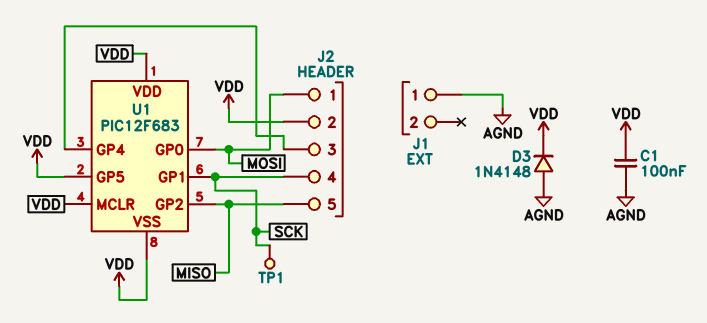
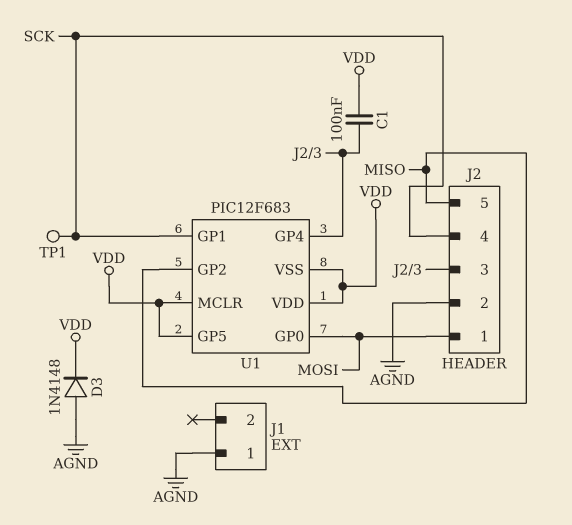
C1: 100nF (AGND, VDD) -> 100nF (J2/3, VDD)
J2 pin 2: VDD -> AGND

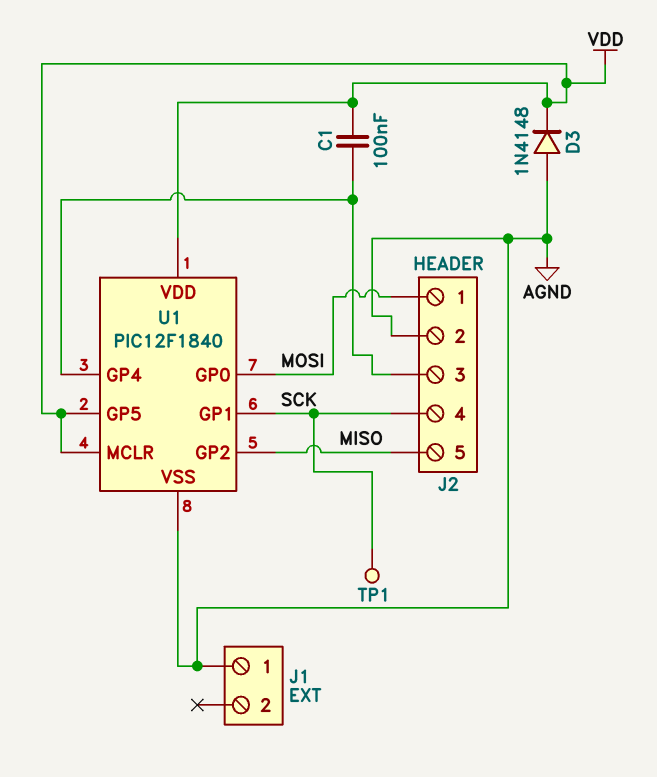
U1: PIC12F683 -> PIC12F1840
U1 pin VSS: VDD -> AGND

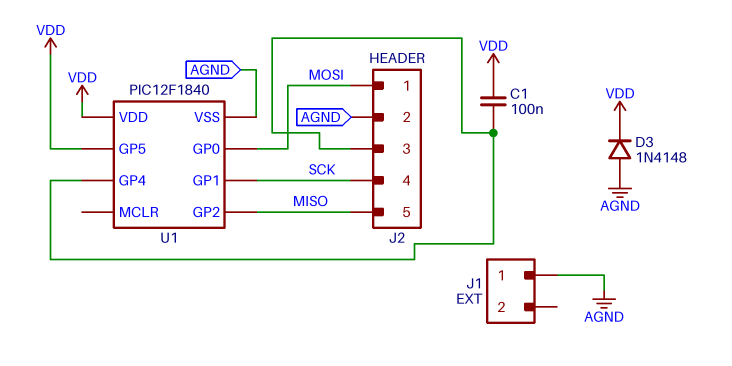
TP1: test point (SCK) -> none
U1 pin MCLR: VDD -> none

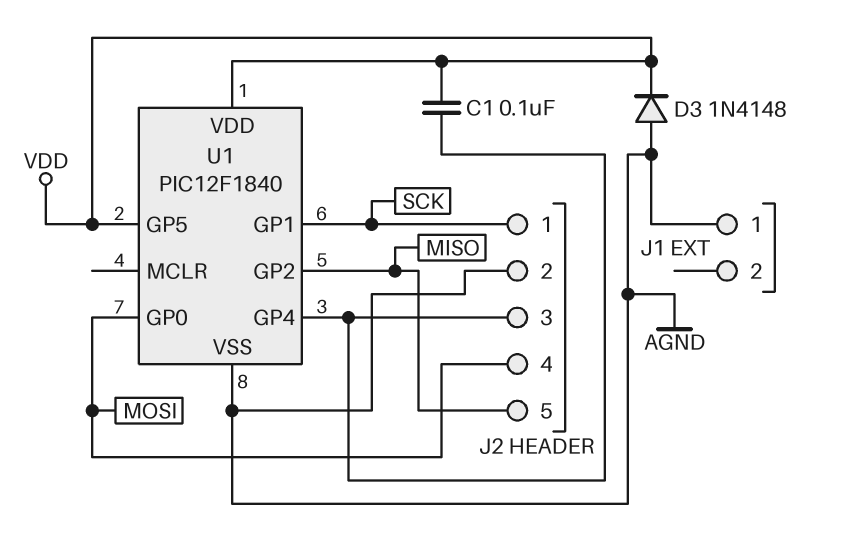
J2 pin 1: MOSI -> SCK
J2 pin 4: SCK -> MOSI

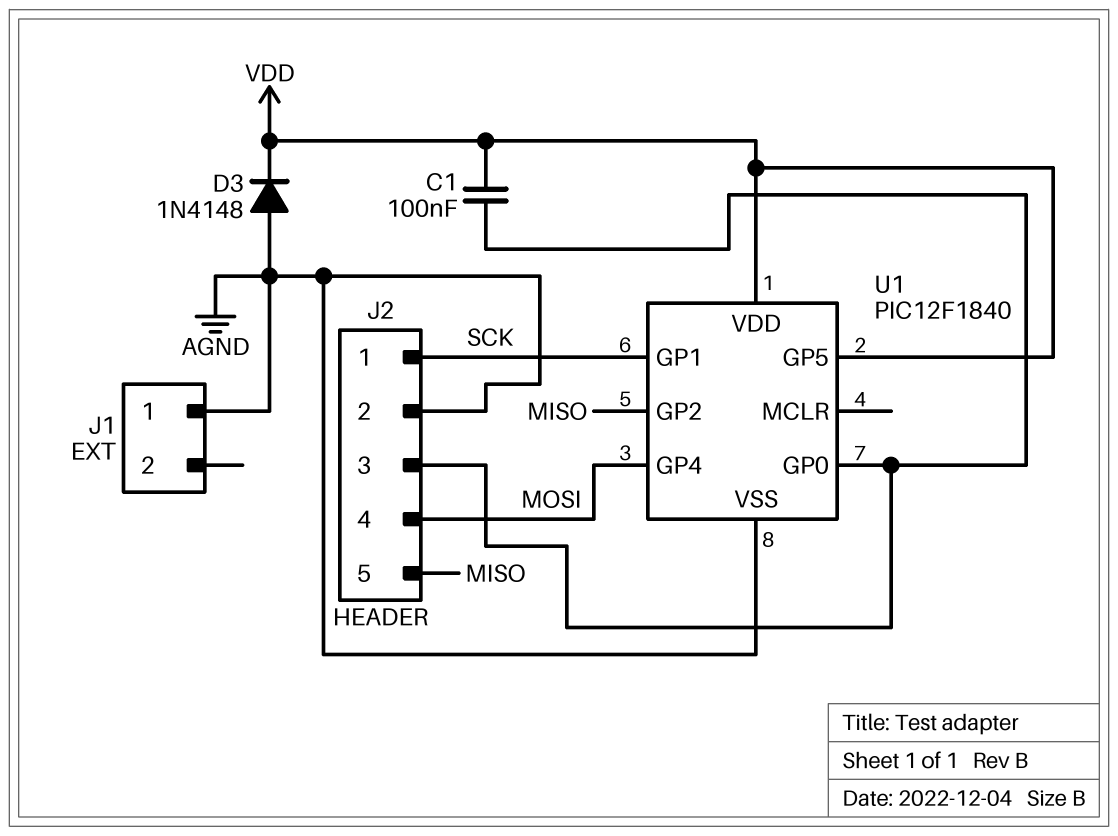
U1 pin GP0: MOSI -> J2/3
U1 pin GP4: J2/3 -> MOSI

